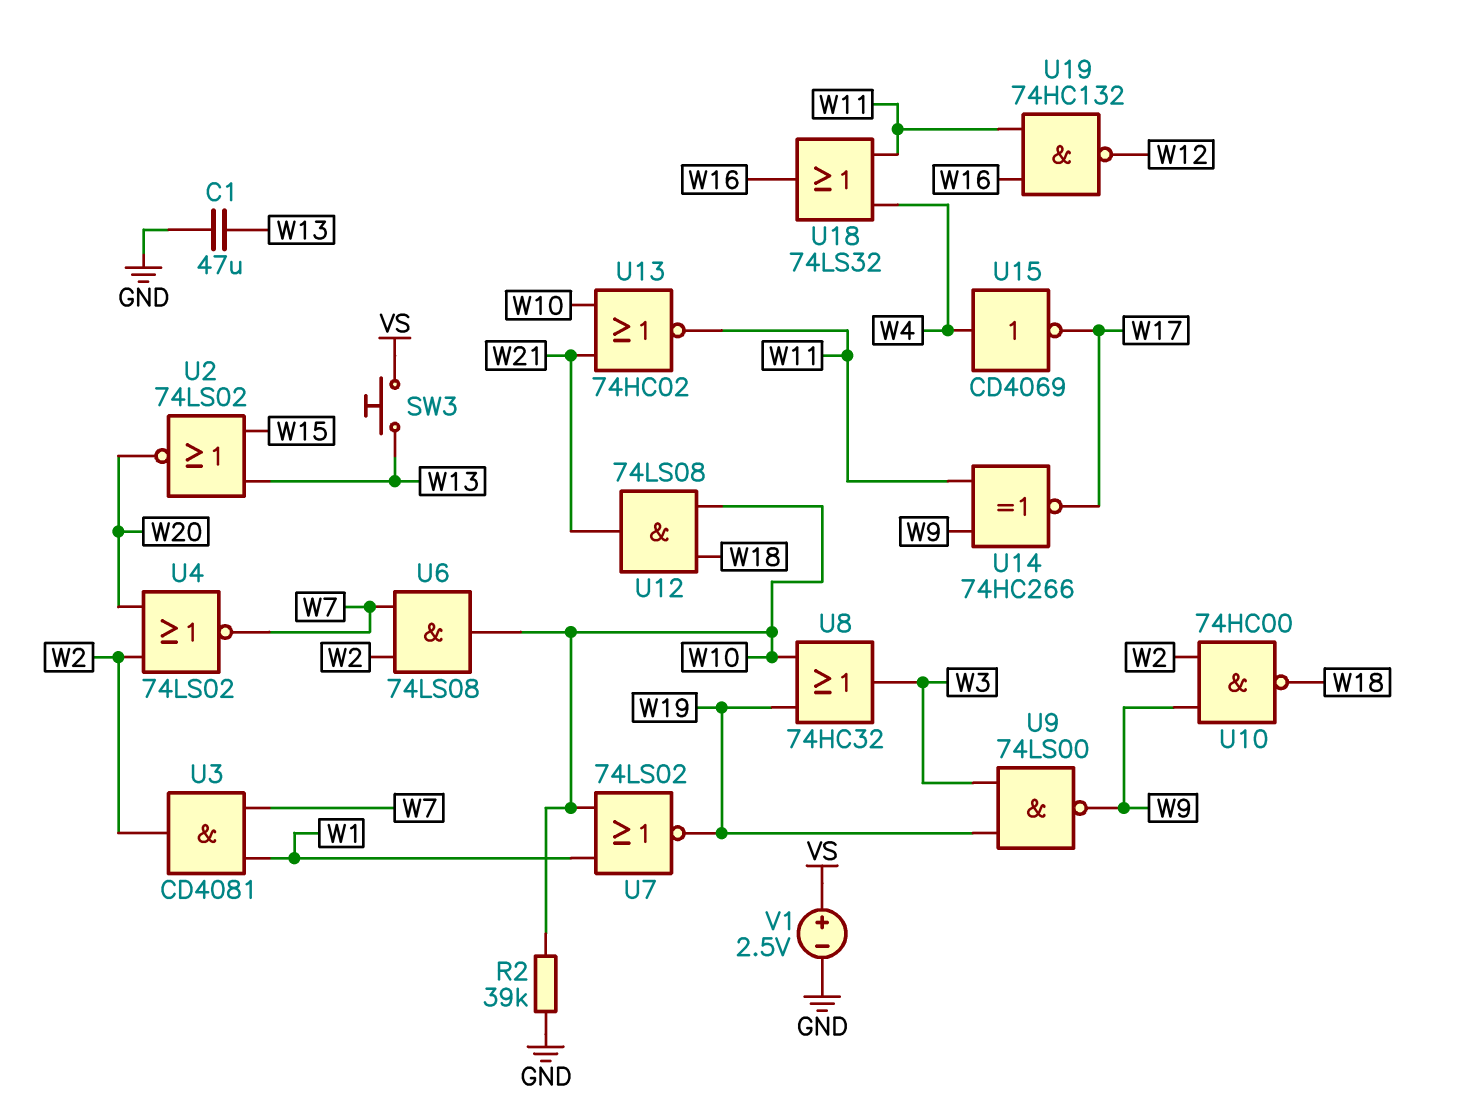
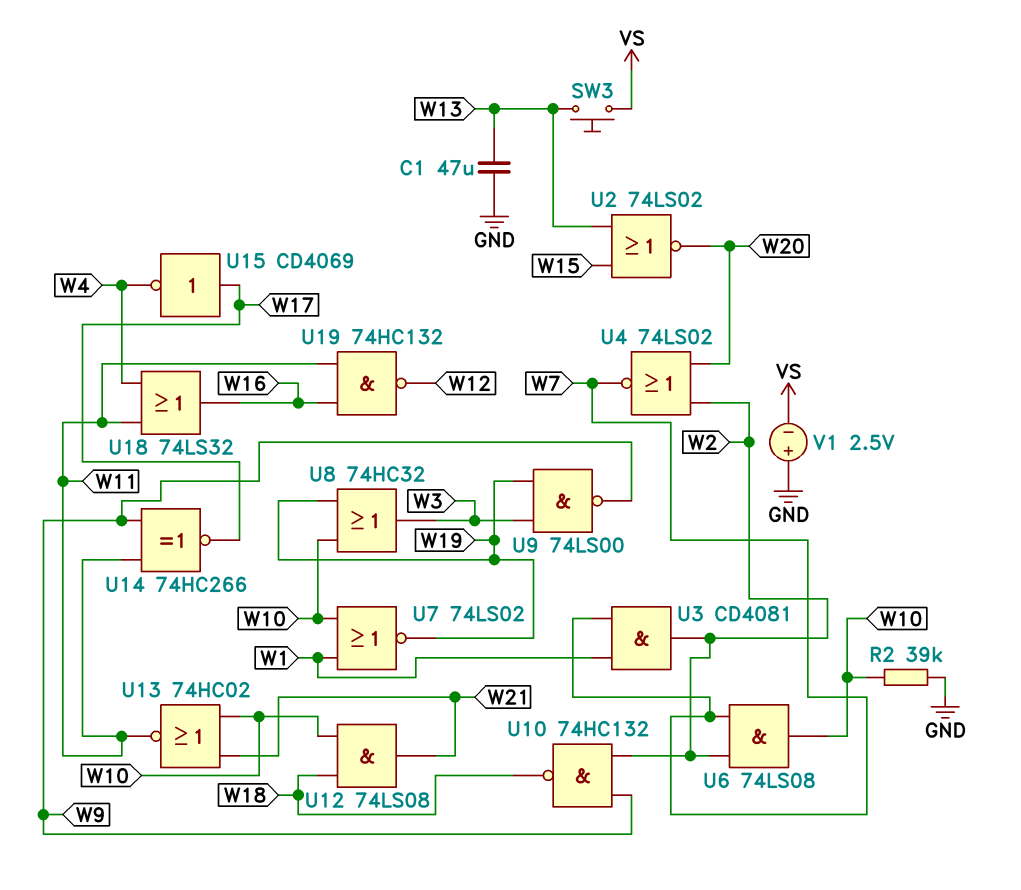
U10: NAND 74HC00 (in W2, in W9, out W18) -> NAND 74HC132 (in W2, in W9, out W18)
U15: NOT CD4069 (in W4, out W17) -> NOT CD4069 (in W17, out W4)
V1: 2.5V (plus VS, minus GND) -> 2.5V (plus GND, minus VS)

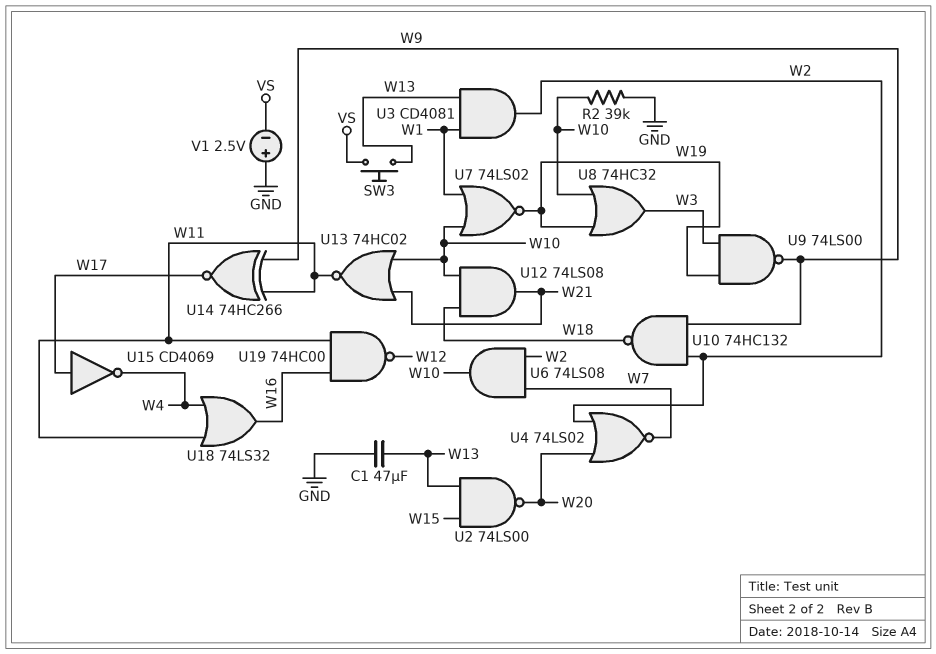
U2: NOR 74LS02 (in W13, in W15, out W20) -> NAND 74LS00 (in W13, in W15, out W20)
U3: AND CD4081 (in W1, in W7, out W2) -> AND CD4081 (in W1, in W13, out W2)
U19: NAND 74HC132 (in W11, in W16, out W12) -> NAND 74HC00 (in W11, in W16, out W12)

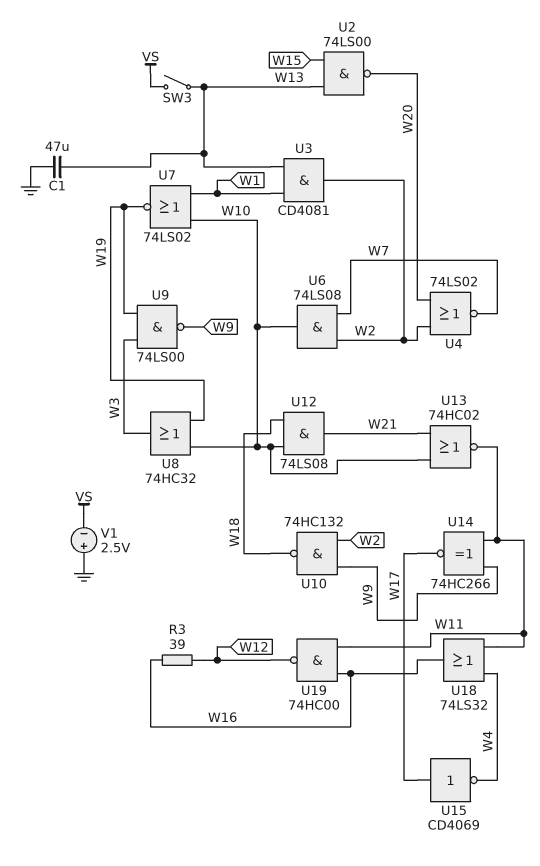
R2: 39k (GND, W10) -> none
R3: none -> 39 (W12, W16)
SW3: button (VS, W13) -> switch (VS, W13)

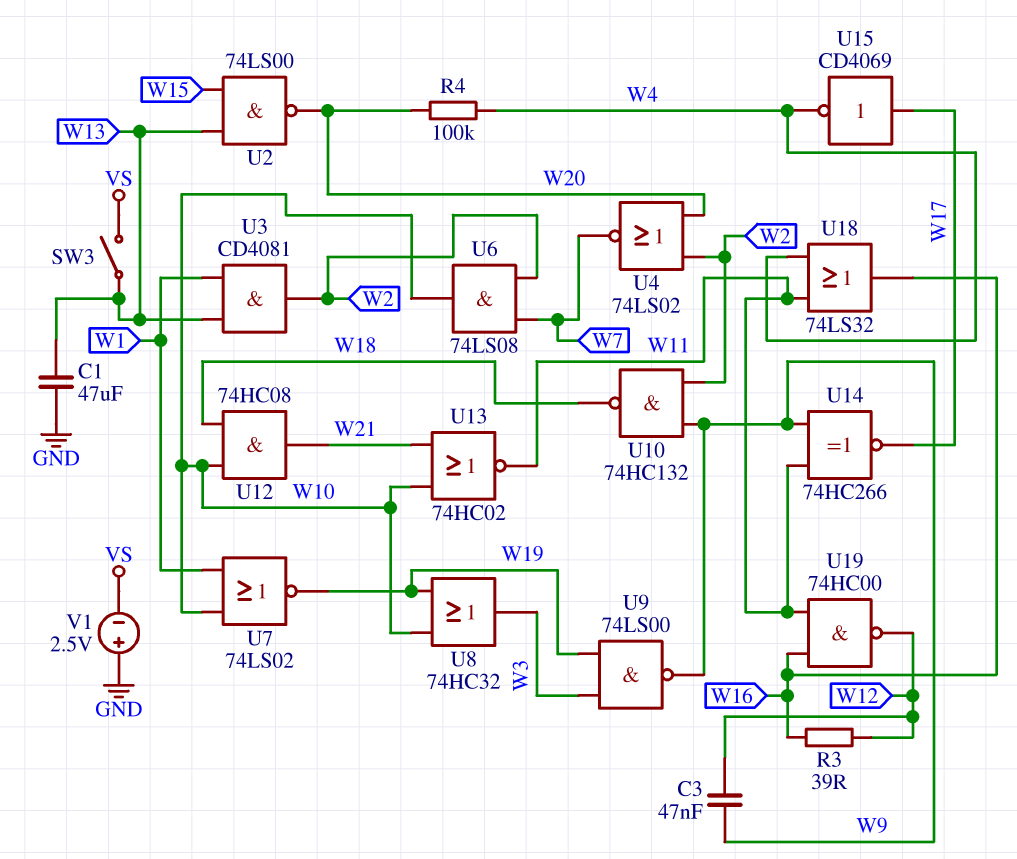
C3: none -> 47nF (W9, W12)
R4: none -> 100k (W4, W20)
U12: AND 74LS08 (in W10, in W18, out W21) -> AND 74HC08 (in W10, in W18, out W21)

